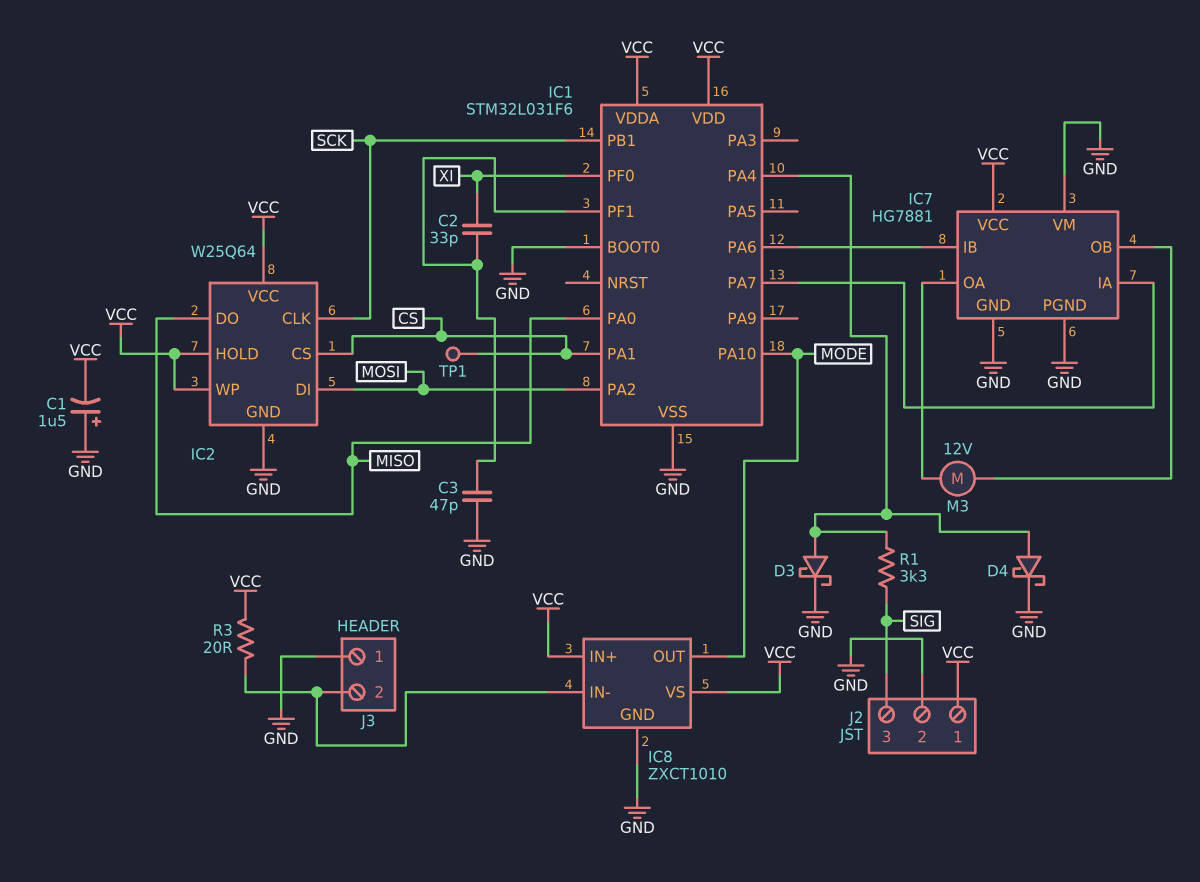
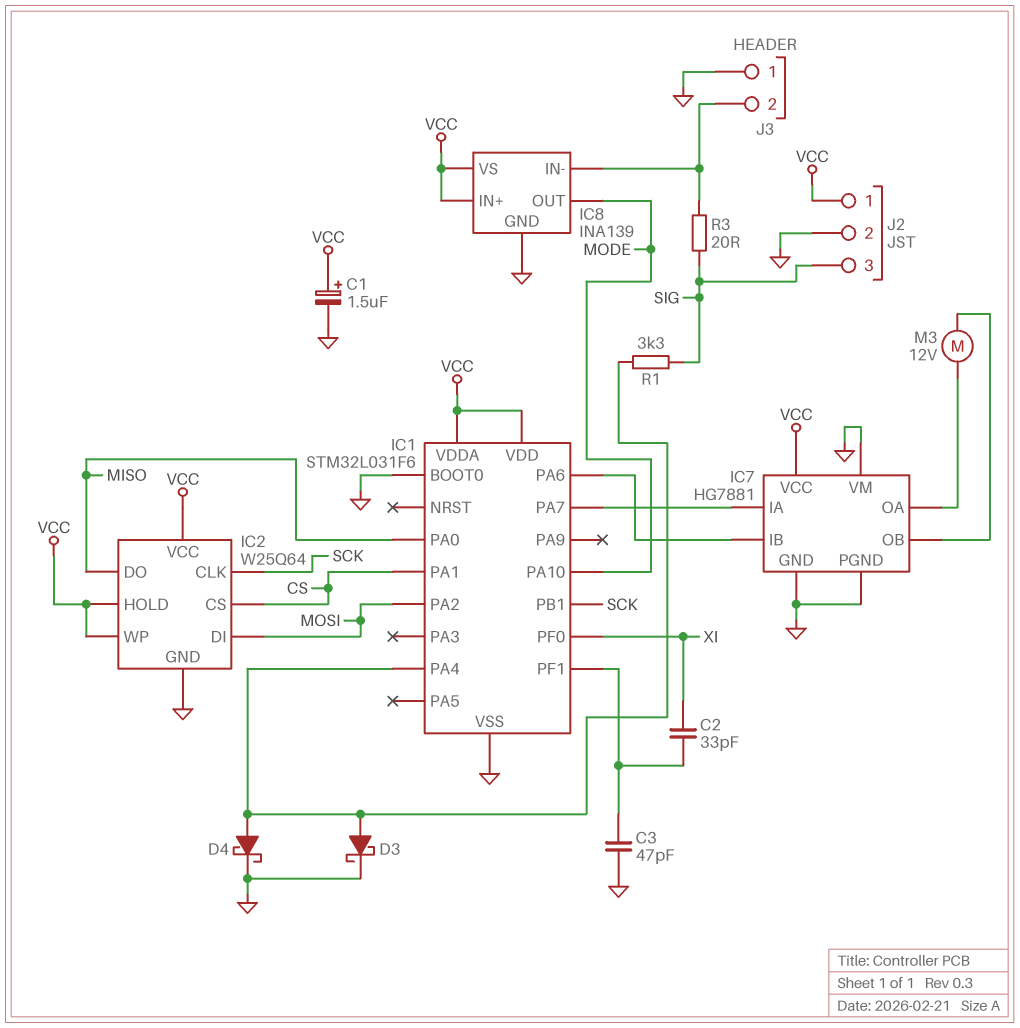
C1: 1.5uF (plus GND, minus VCC) -> 1.5uF (plus VCC, minus GND)
IC8: ZXCT1010 -> INA139
R3: 20 (IC8/IN-, VCC) -> 20 (IC8/IN-, SIG)
TP1: test point (CS) -> none

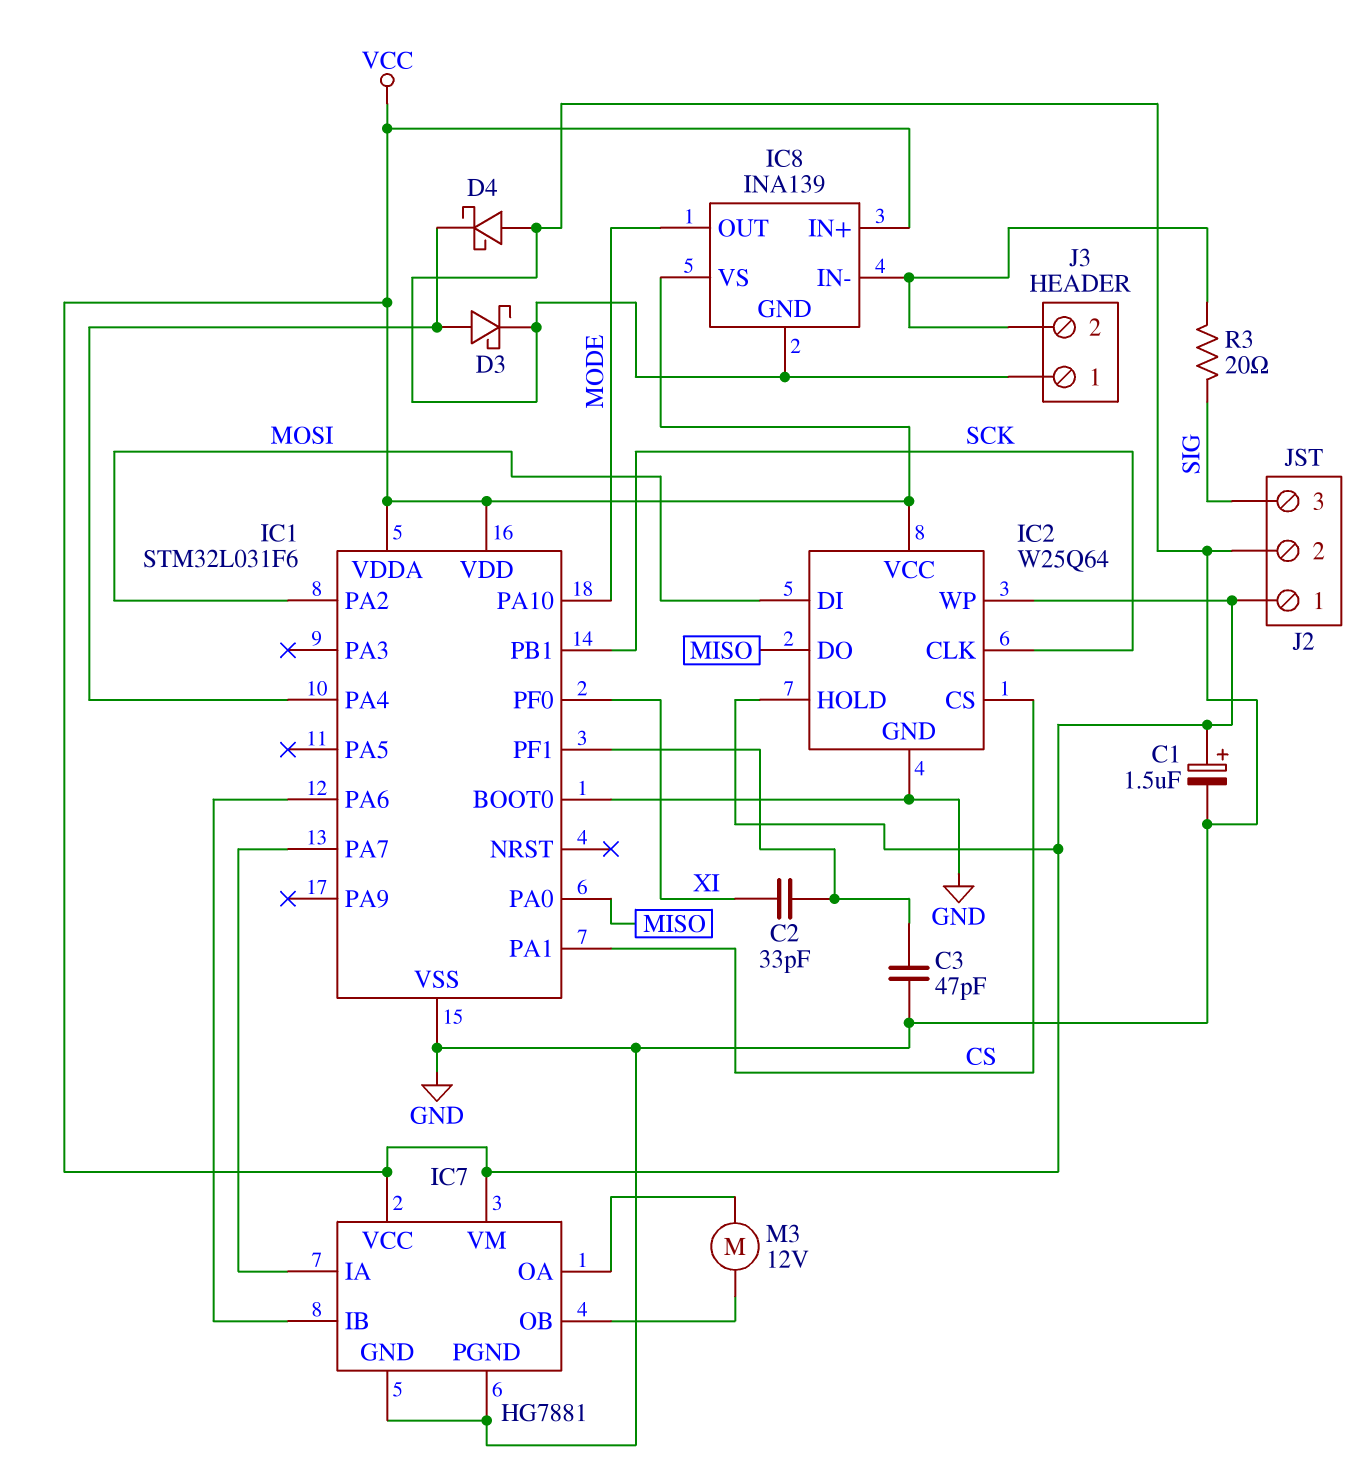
D4: schottky (A IC1/PA4, K GND) -> schottky (A GND, K IC1/PA4)
IC7 pin VM: GND -> VCC
R1: 3.3k (IC1/PA4, SIG) -> none

